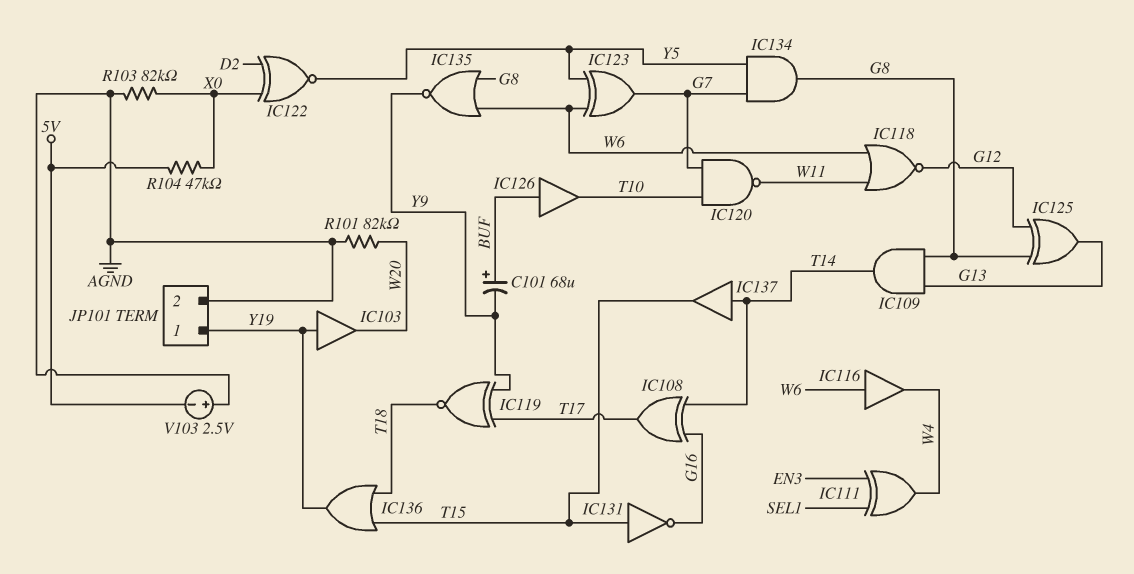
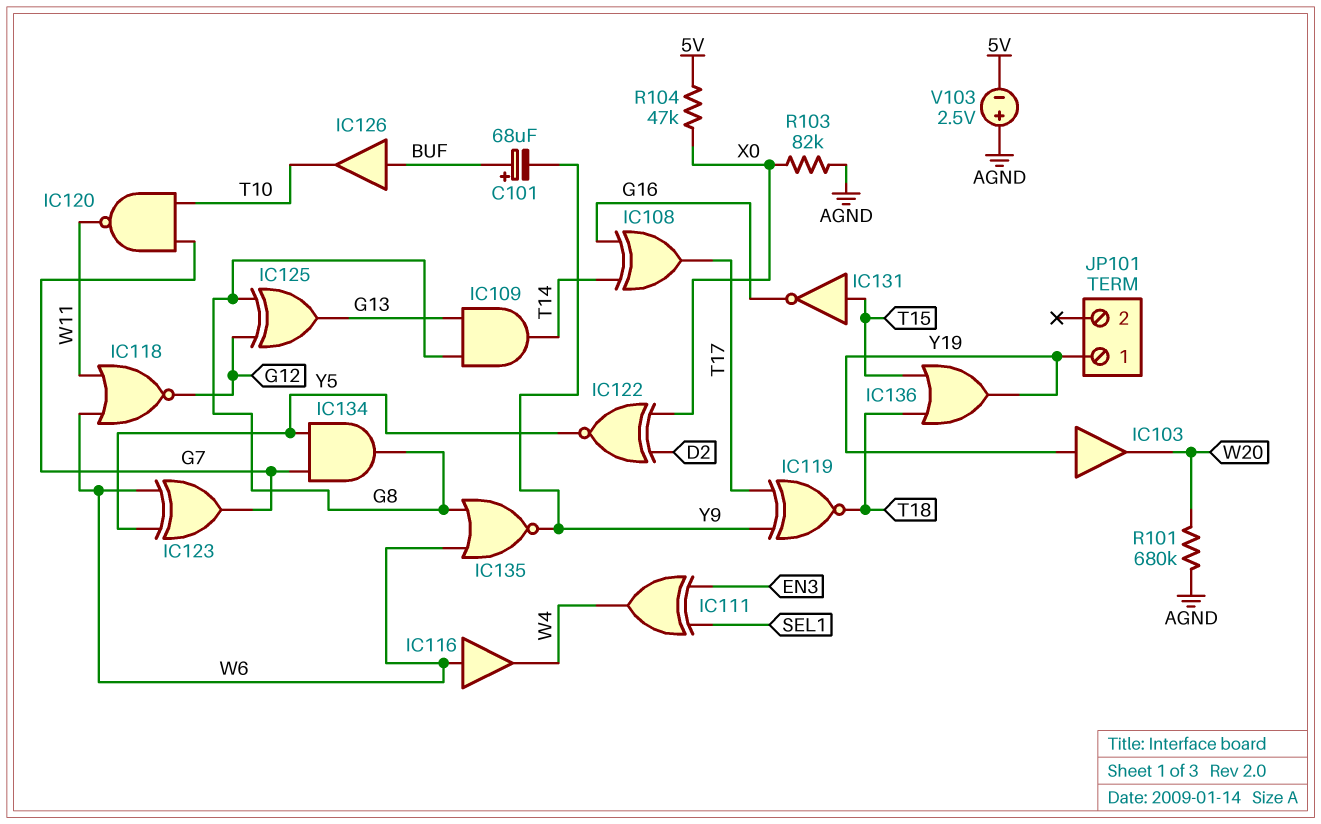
IC137: buffer (in T14, out T15) -> none
JP101 pin 2: AGND -> none
R101: 82k (AGND, W20) -> 680k (AGND, W20)

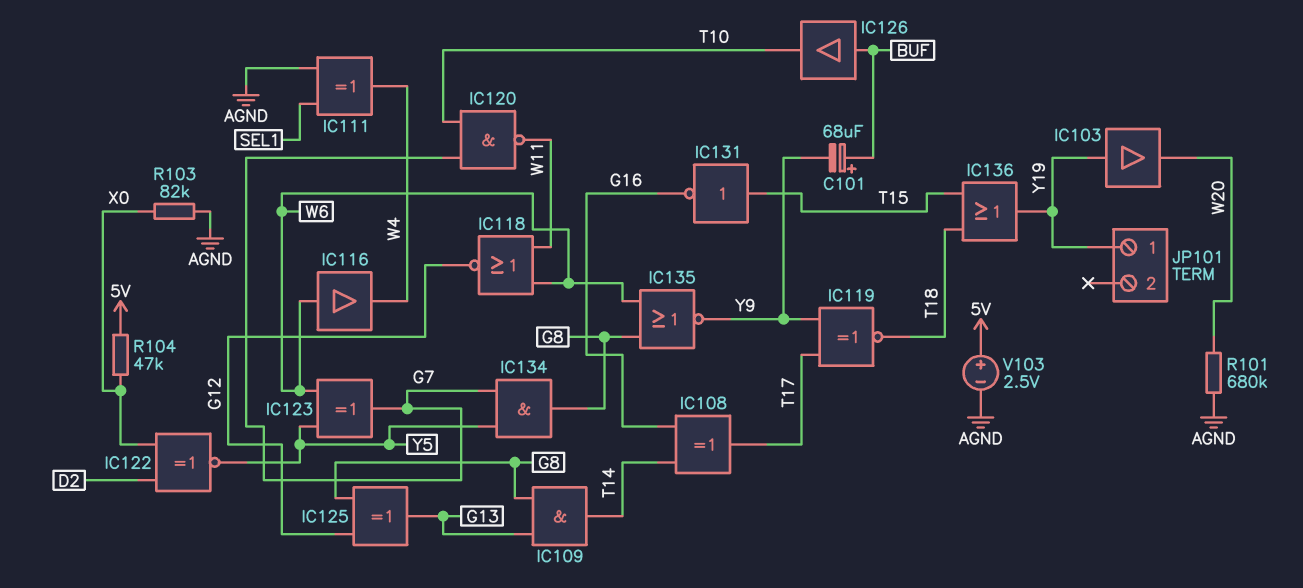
IC111: XOR (in EN3, in SEL1, out W4) -> XOR (in AGND, in SEL1, out W4)
V103: 2.5V (plus AGND, minus 5V) -> 2.5V (plus 5V, minus AGND)

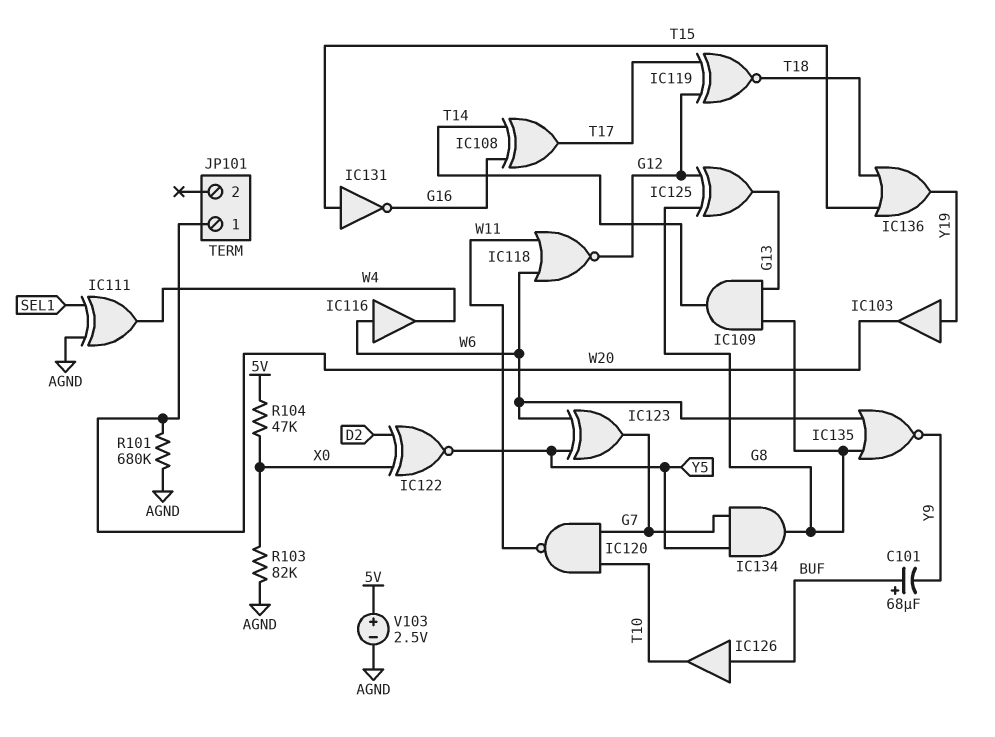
IC119: XNOR (in T17, in Y9, out T18) -> XNOR (in G12, in T17, out T18)
JP101 pin 1: Y19 -> W20

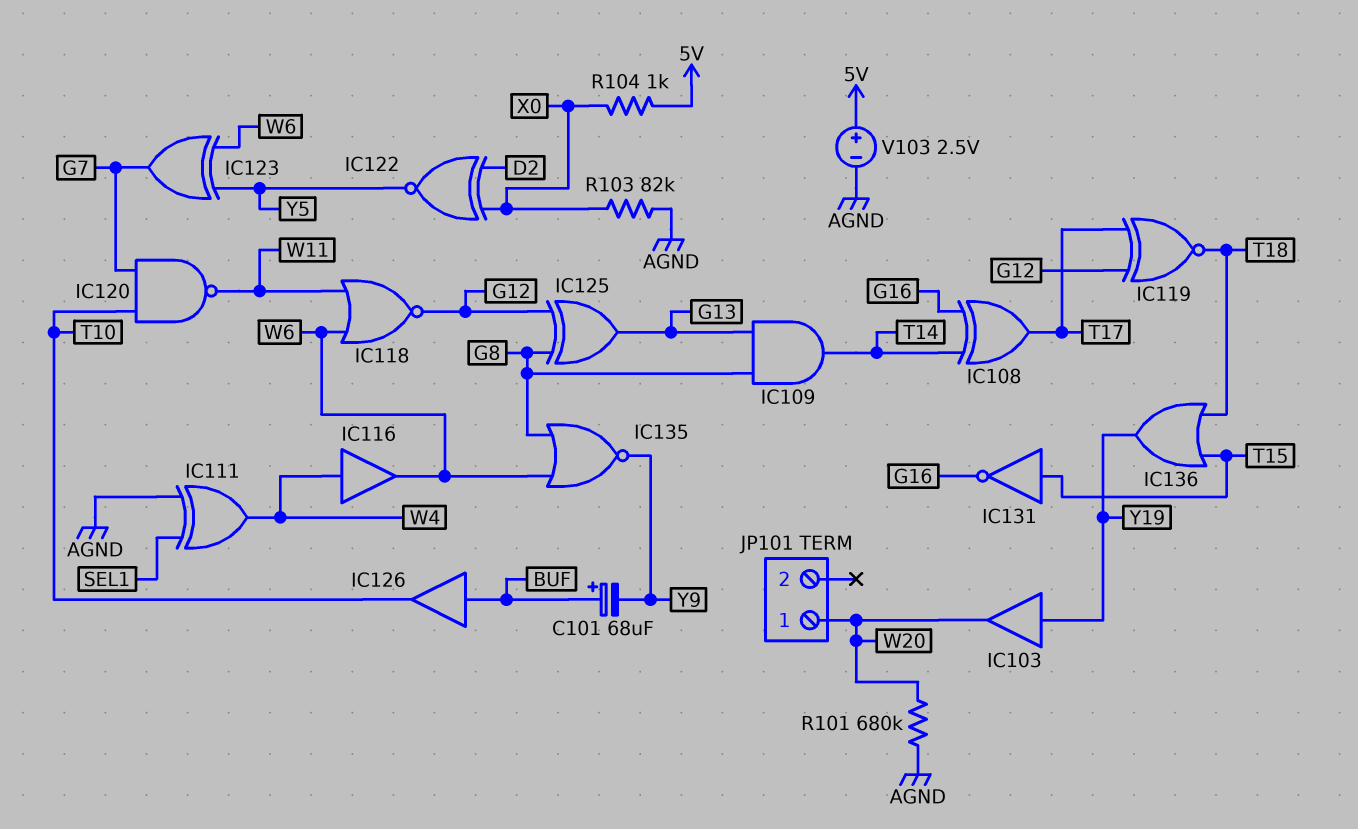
IC116: buffer (in W6, out W4) -> buffer (in W4, out W6)
IC134: AND (in G7, in Y5, out G8) -> none
R104: 47k (5V, X0) -> 1k (5V, X0)

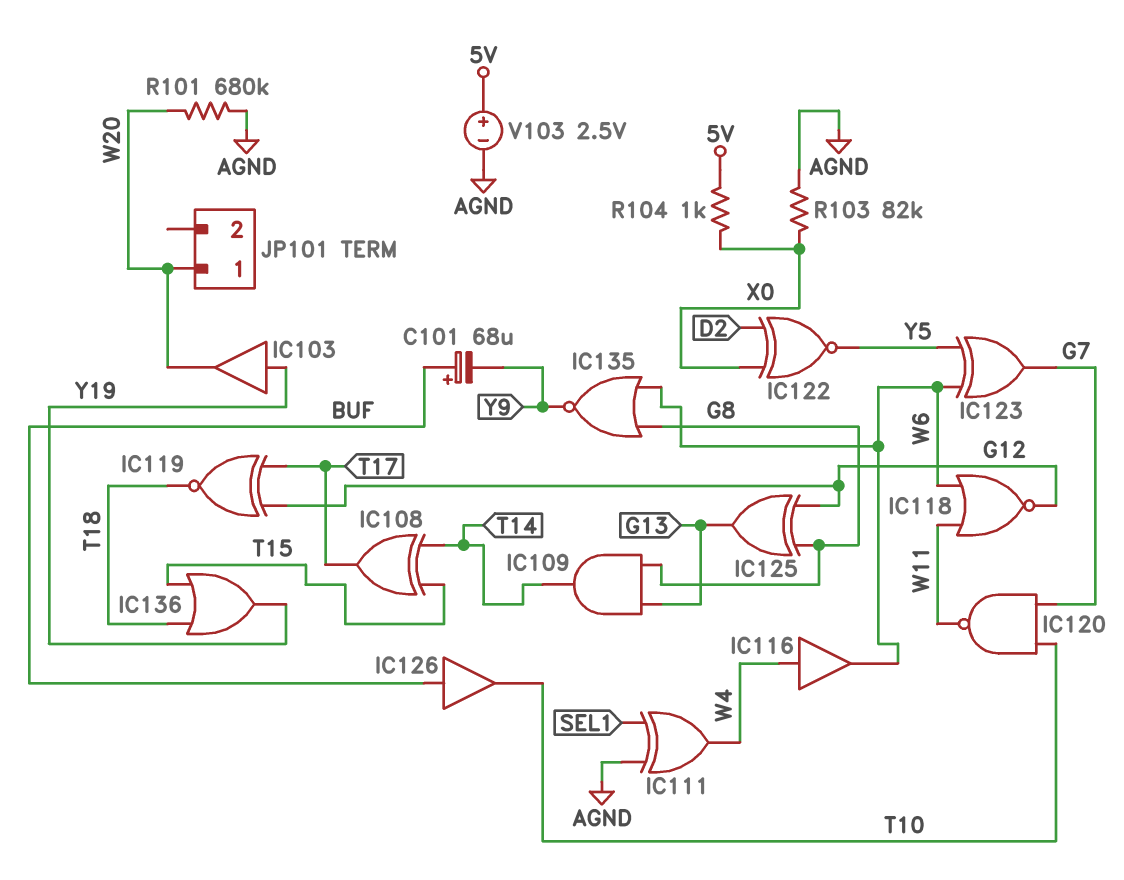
IC108: XOR (in G16, in T14, out T17) -> XOR (in T14, in T15, out T17)
IC131: NOT (in T15, out G16) -> none

